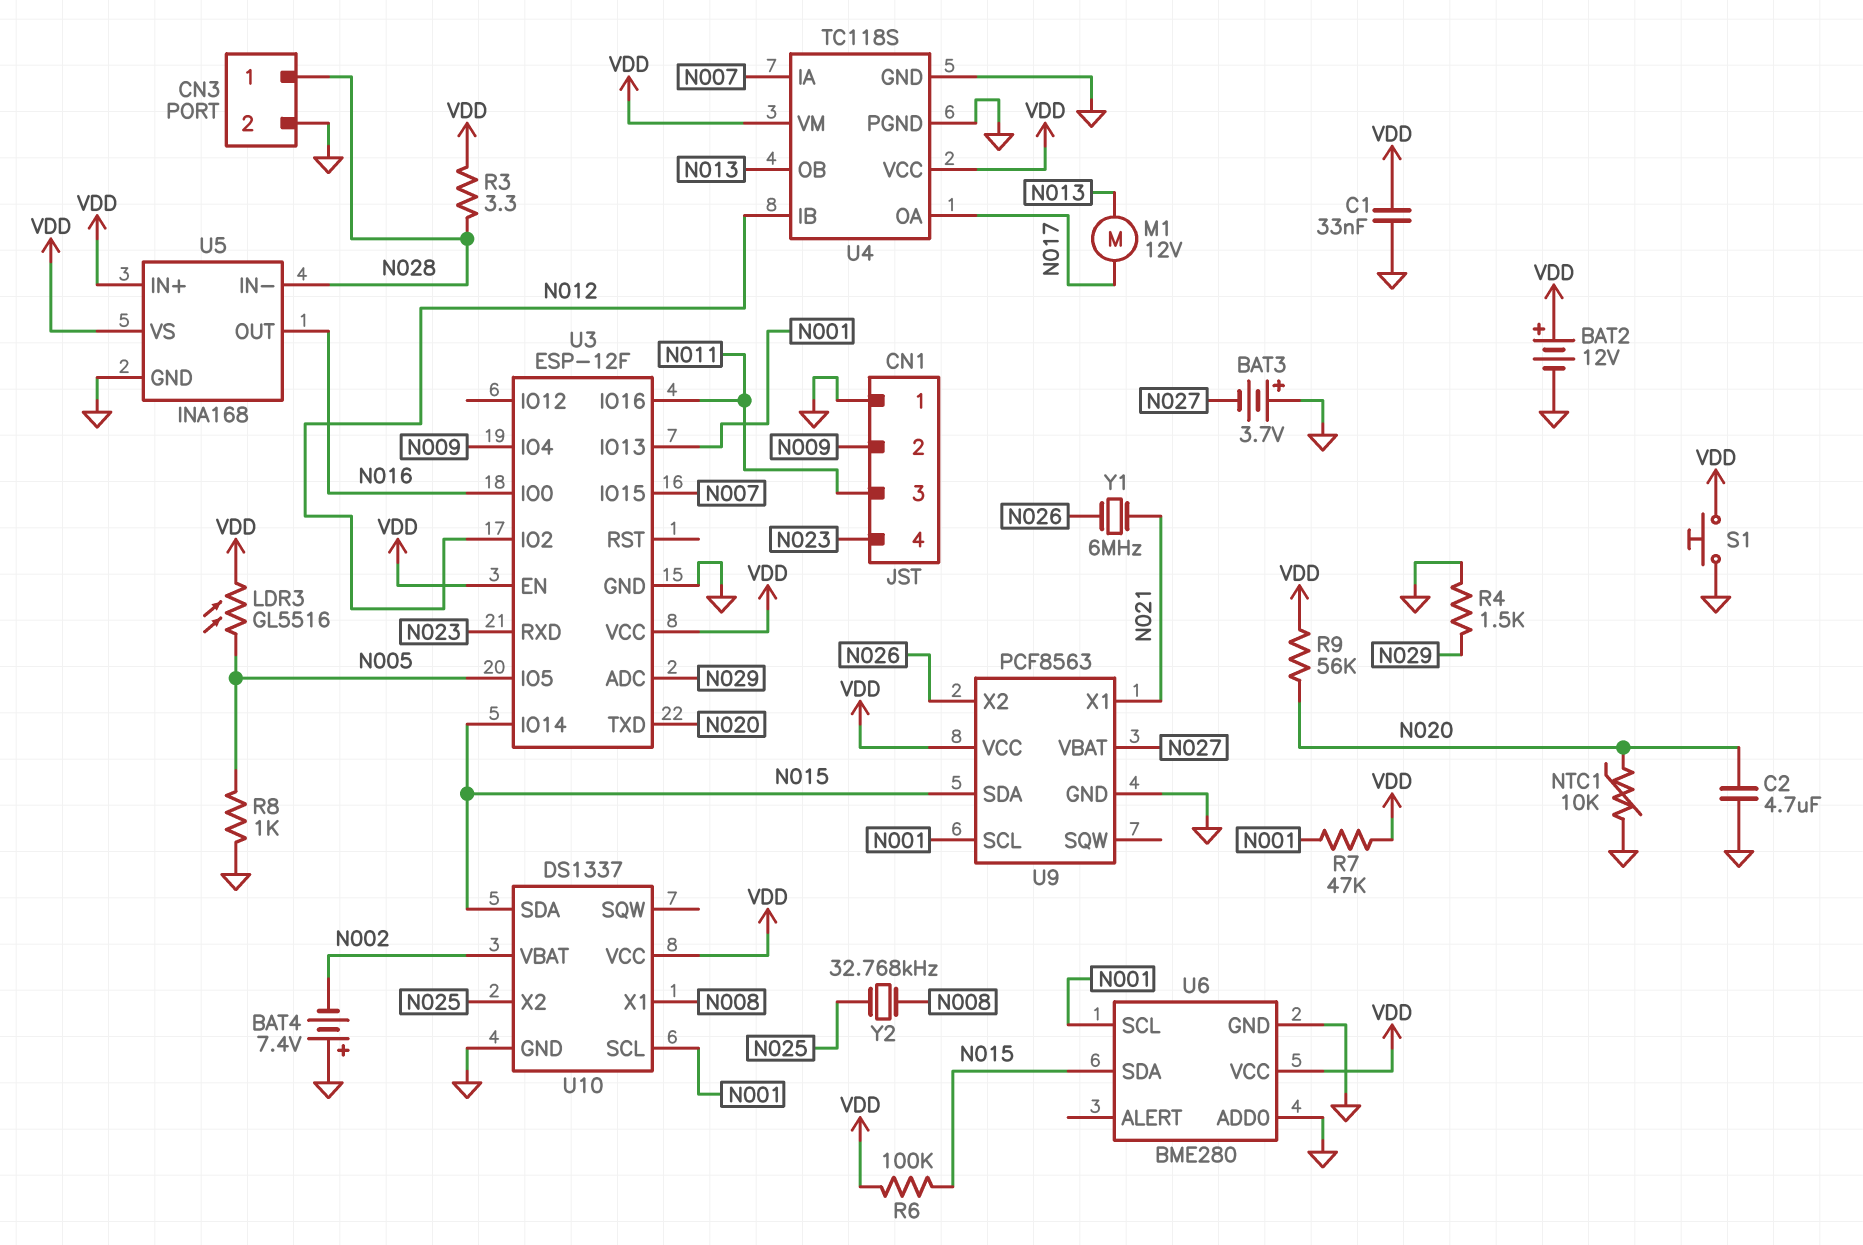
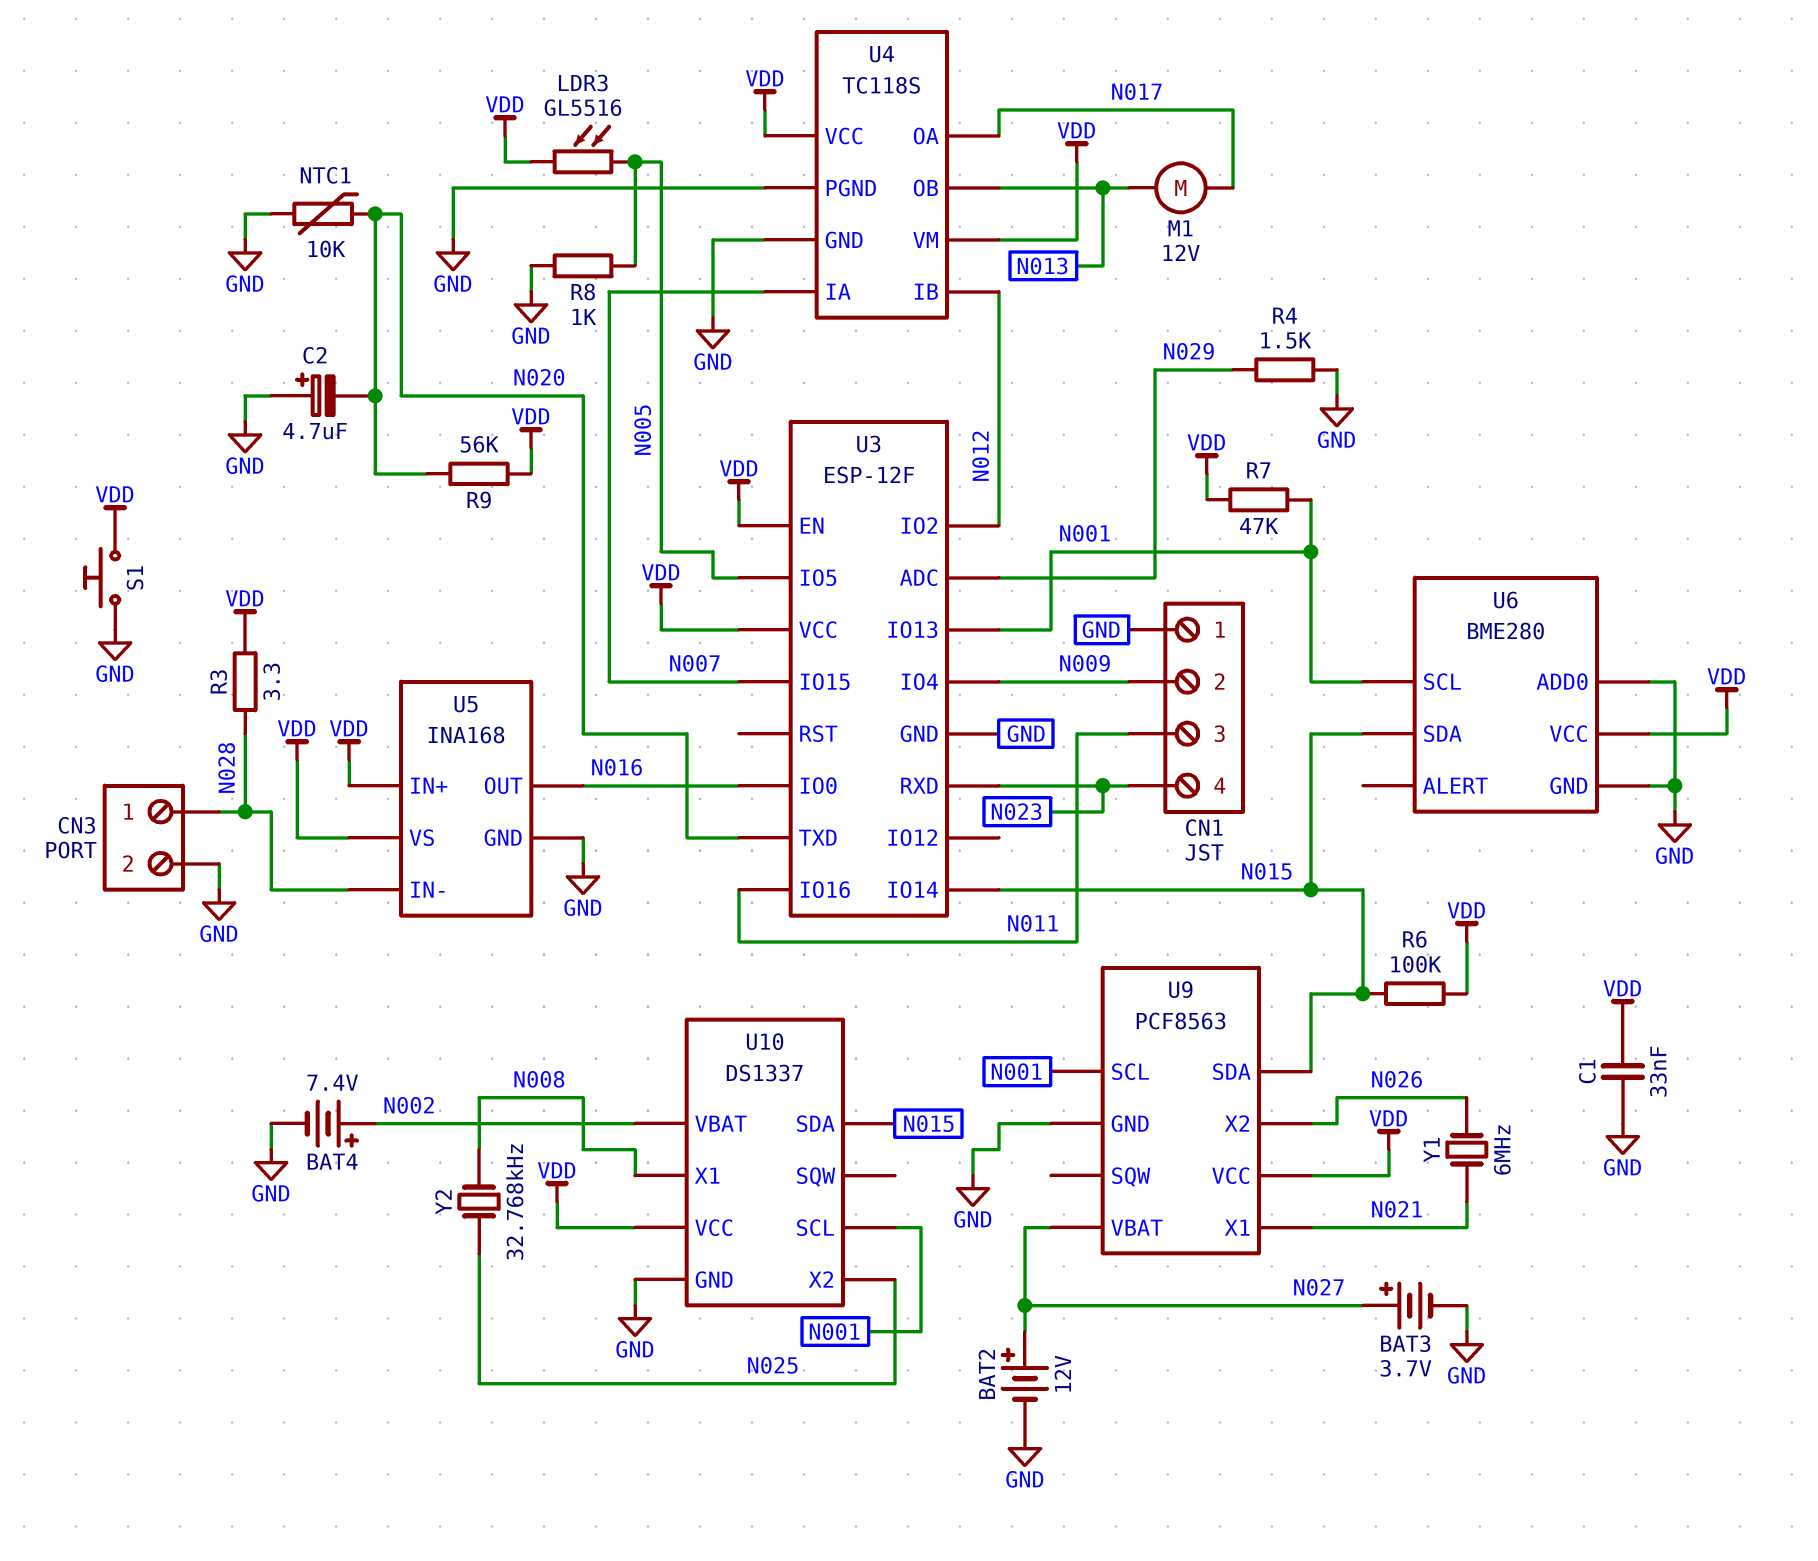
BAT2: 12V (plus VDD, minus GND) -> 12V (plus N027, minus GND)
BAT3: 3.7V (plus GND, minus N027) -> 3.7V (plus N027, minus GND)
BAT4: 7.4V (plus GND, minus N002) -> 7.4V (plus N002, minus GND)
C2: 4.7uF (GND, N020) -> 4.7uF (plus GND, minus N020)

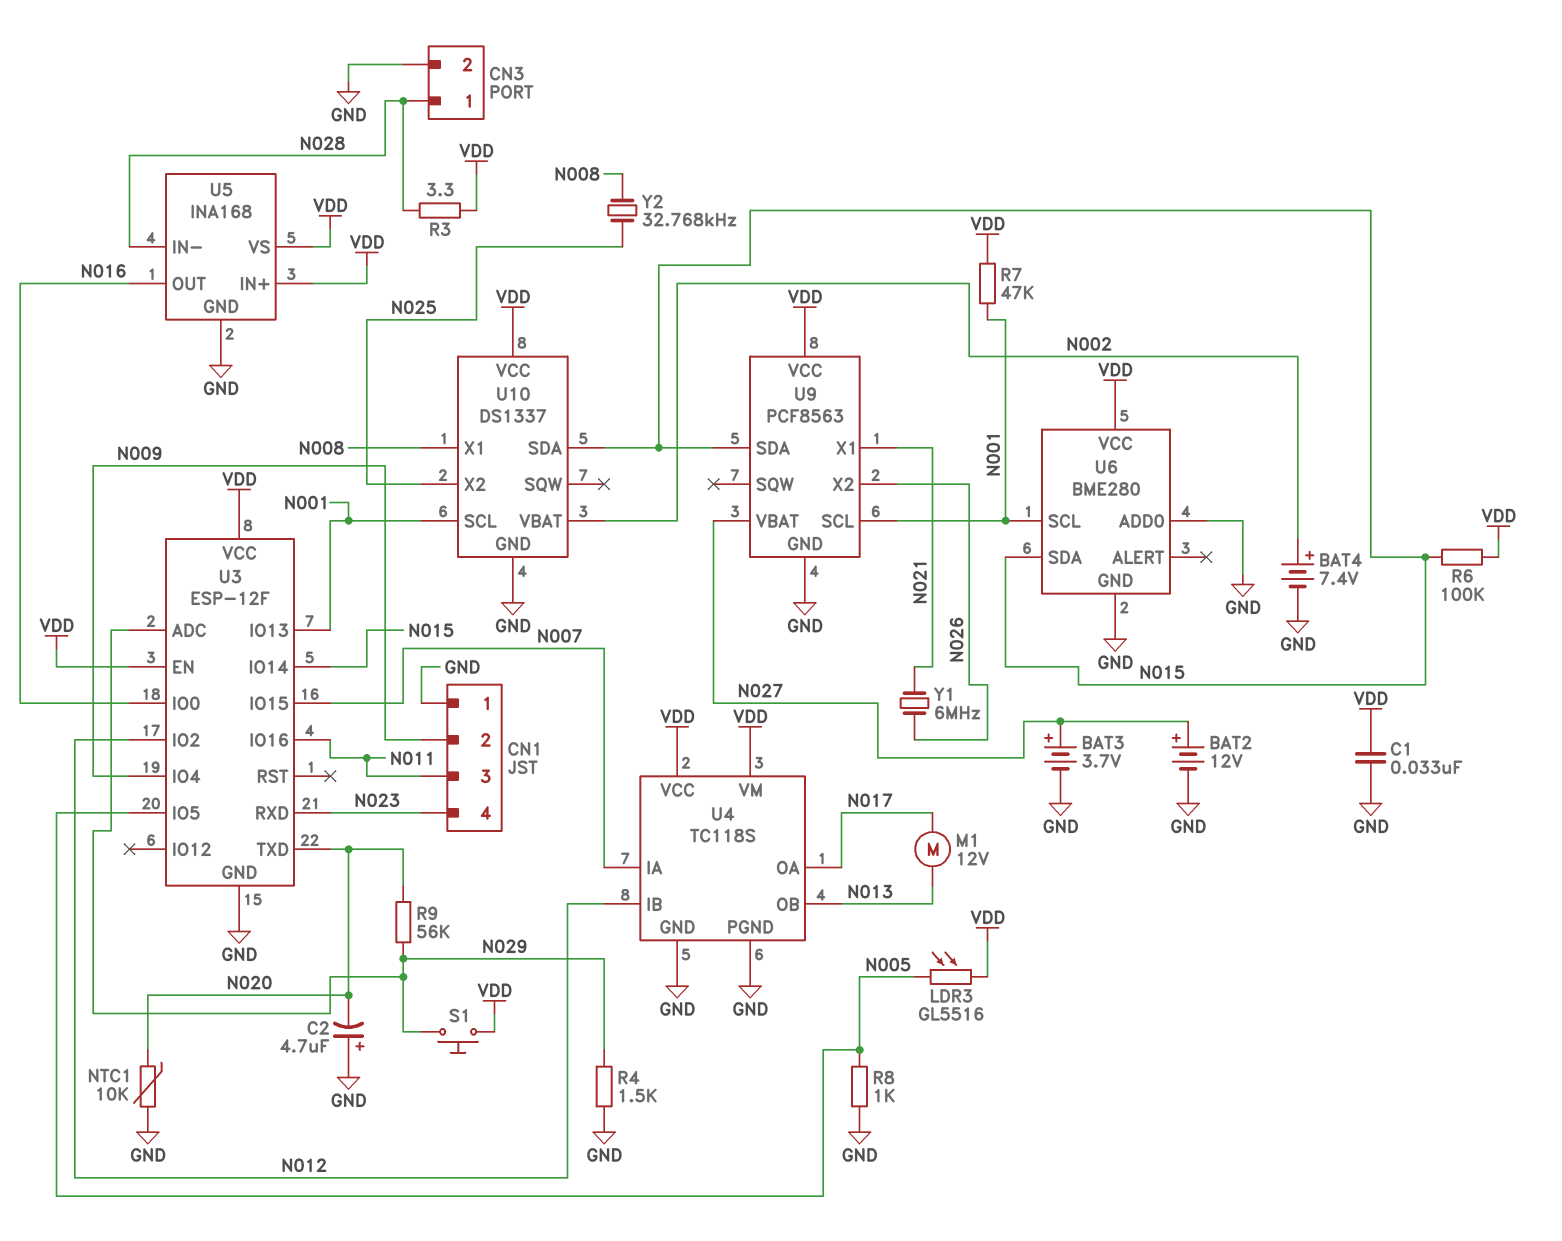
R9: 56k (N020, VDD) -> 56k (N020, N029)
S1: button (GND, VDD) -> button (N029, VDD)

